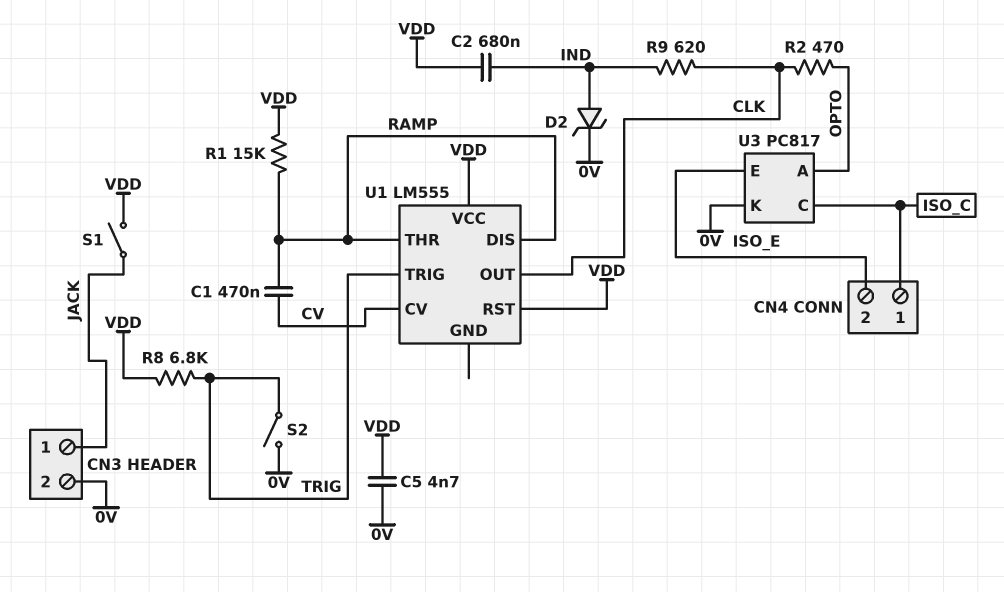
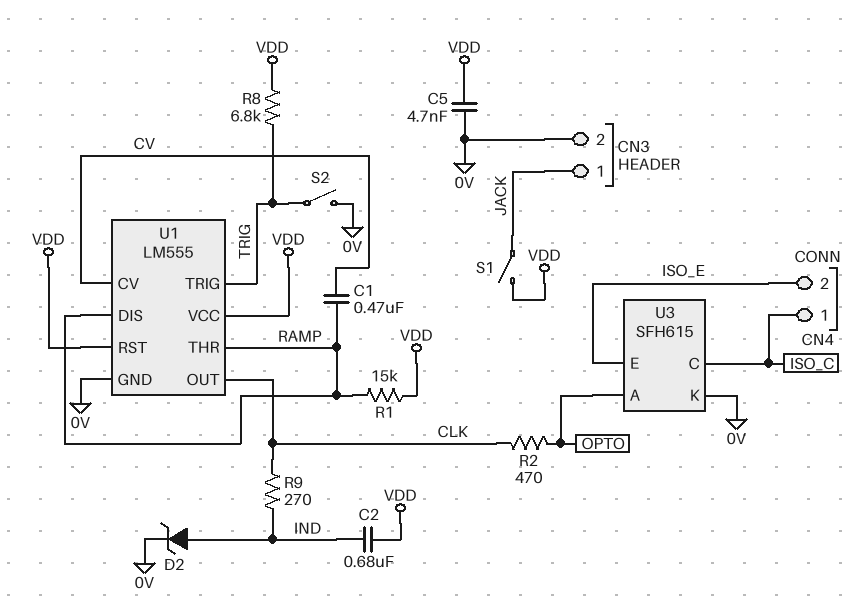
R9: 620 (CLK, IND) -> 270 (CLK, IND)
U1 pin GND: none -> 0V
U3: PC817 -> SFH615

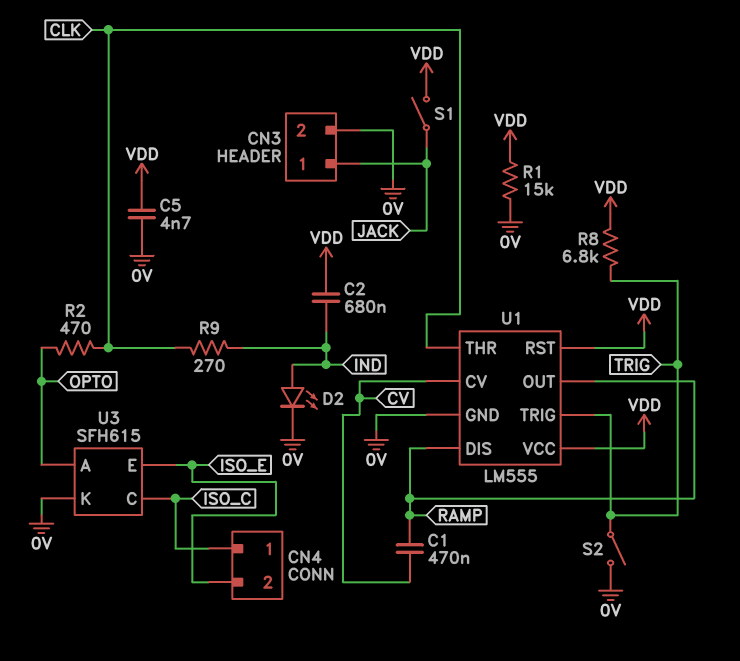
D2: zener (A IND, K 0V) -> LED (A IND, K 0V)
R1: 15k (RAMP, VDD) -> 15k (0V, VDD)
U1 pin OUT: CLK -> RAMP
U1 pin THR: RAMP -> CLK

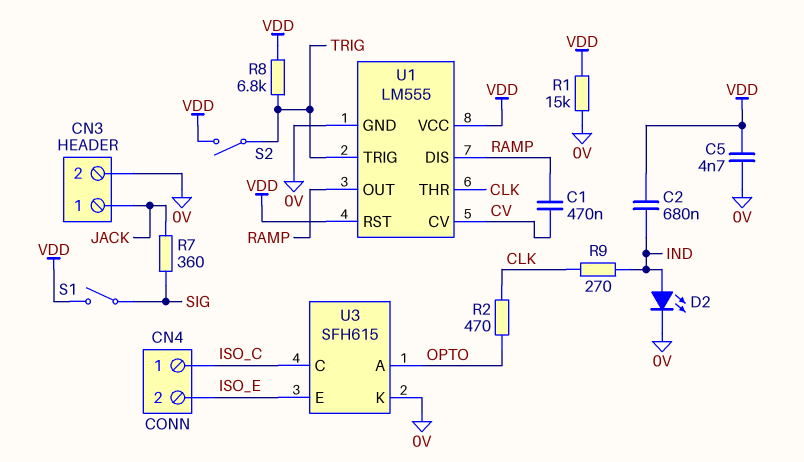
R7: none -> 360 (JACK, SIG)
S1: switch (JACK, VDD) -> switch (SIG, VDD)
S2: switch (0V, TRIG) -> switch (TRIG, VDD)

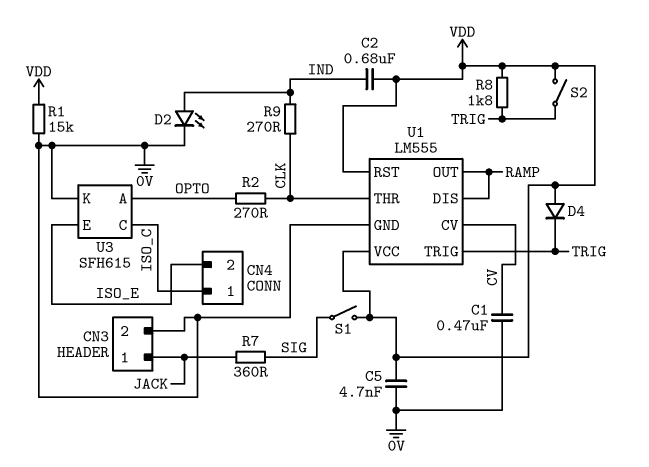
C1: 470nF (CV, RAMP) -> 470nF (0V, CV)
D4: none -> diode (A VDD, K TRIG)
R2: 470 (CLK, OPTO) -> 270 (CLK, OPTO)
R8: 6.8k (TRIG, VDD) -> 1.8k (TRIG, VDD)

